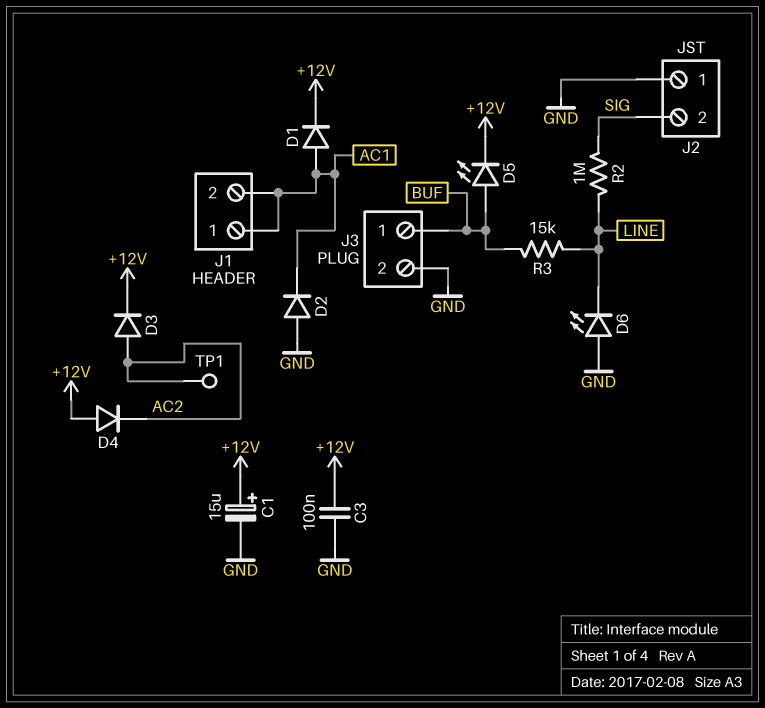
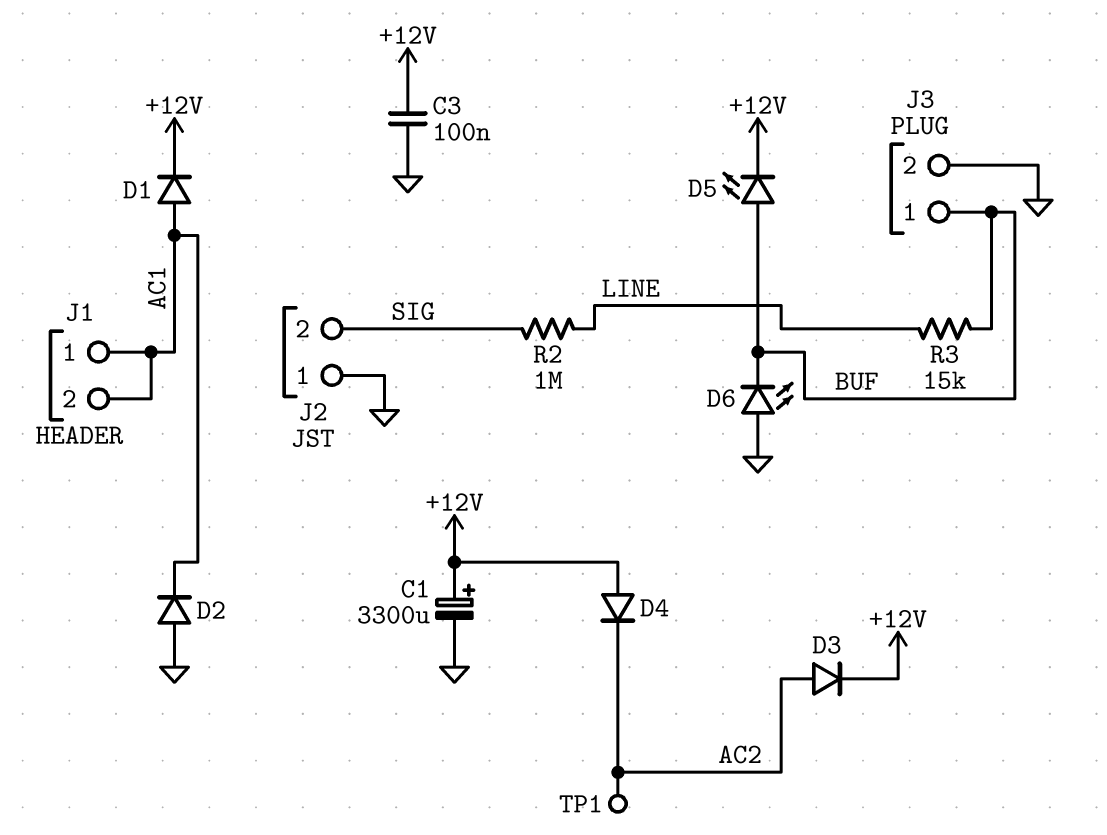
C1: 15uF (plus +12V, minus GND) -> 3300uF (plus +12V, minus GND)
D6: LED (A GND, K LINE) -> LED (A GND, K BUF)

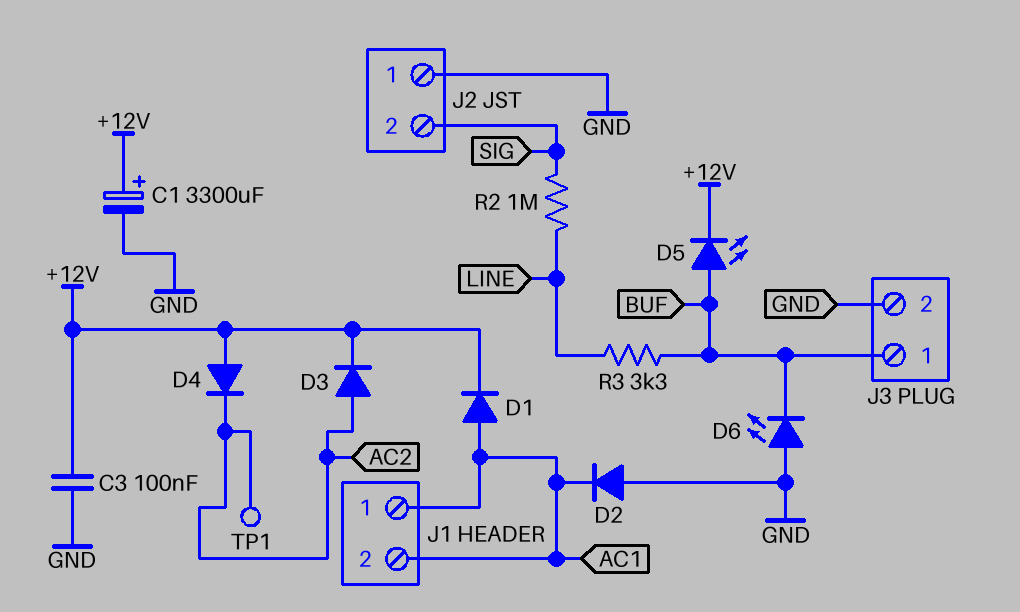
R3: 15k (BUF, LINE) -> 3.3k (BUF, LINE)

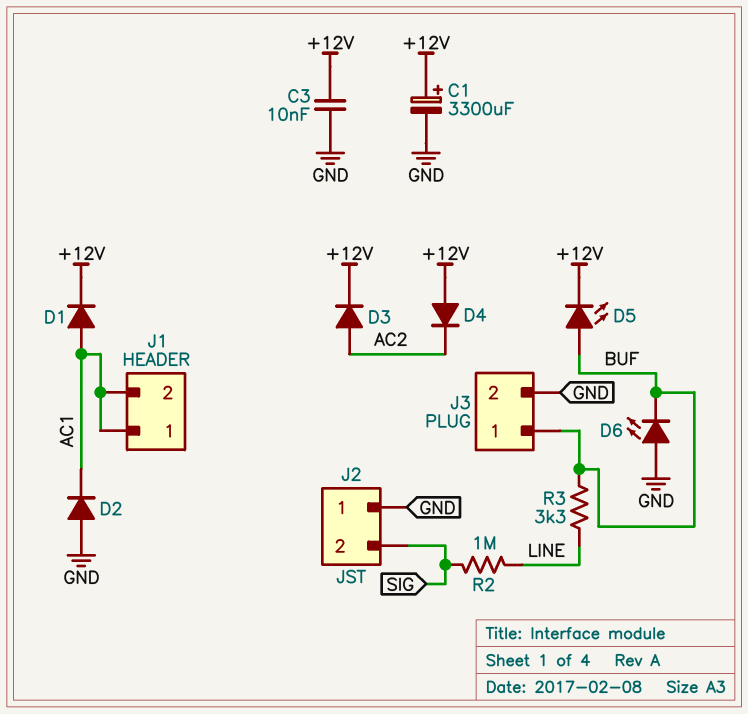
C3: 100nF (+12V, GND) -> 10nF (+12V, GND)
TP1: test point (AC2) -> none

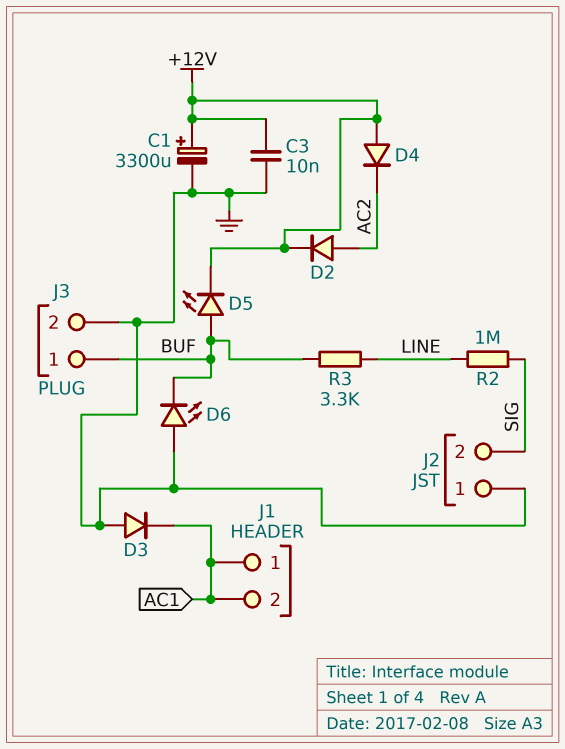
D1: diode (A AC1, K +12V) -> none
D2: diode (A GND, K AC1) -> diode (A AC2, K +12V)
D3: diode (A AC2, K +12V) -> diode (A GND, K AC1)

